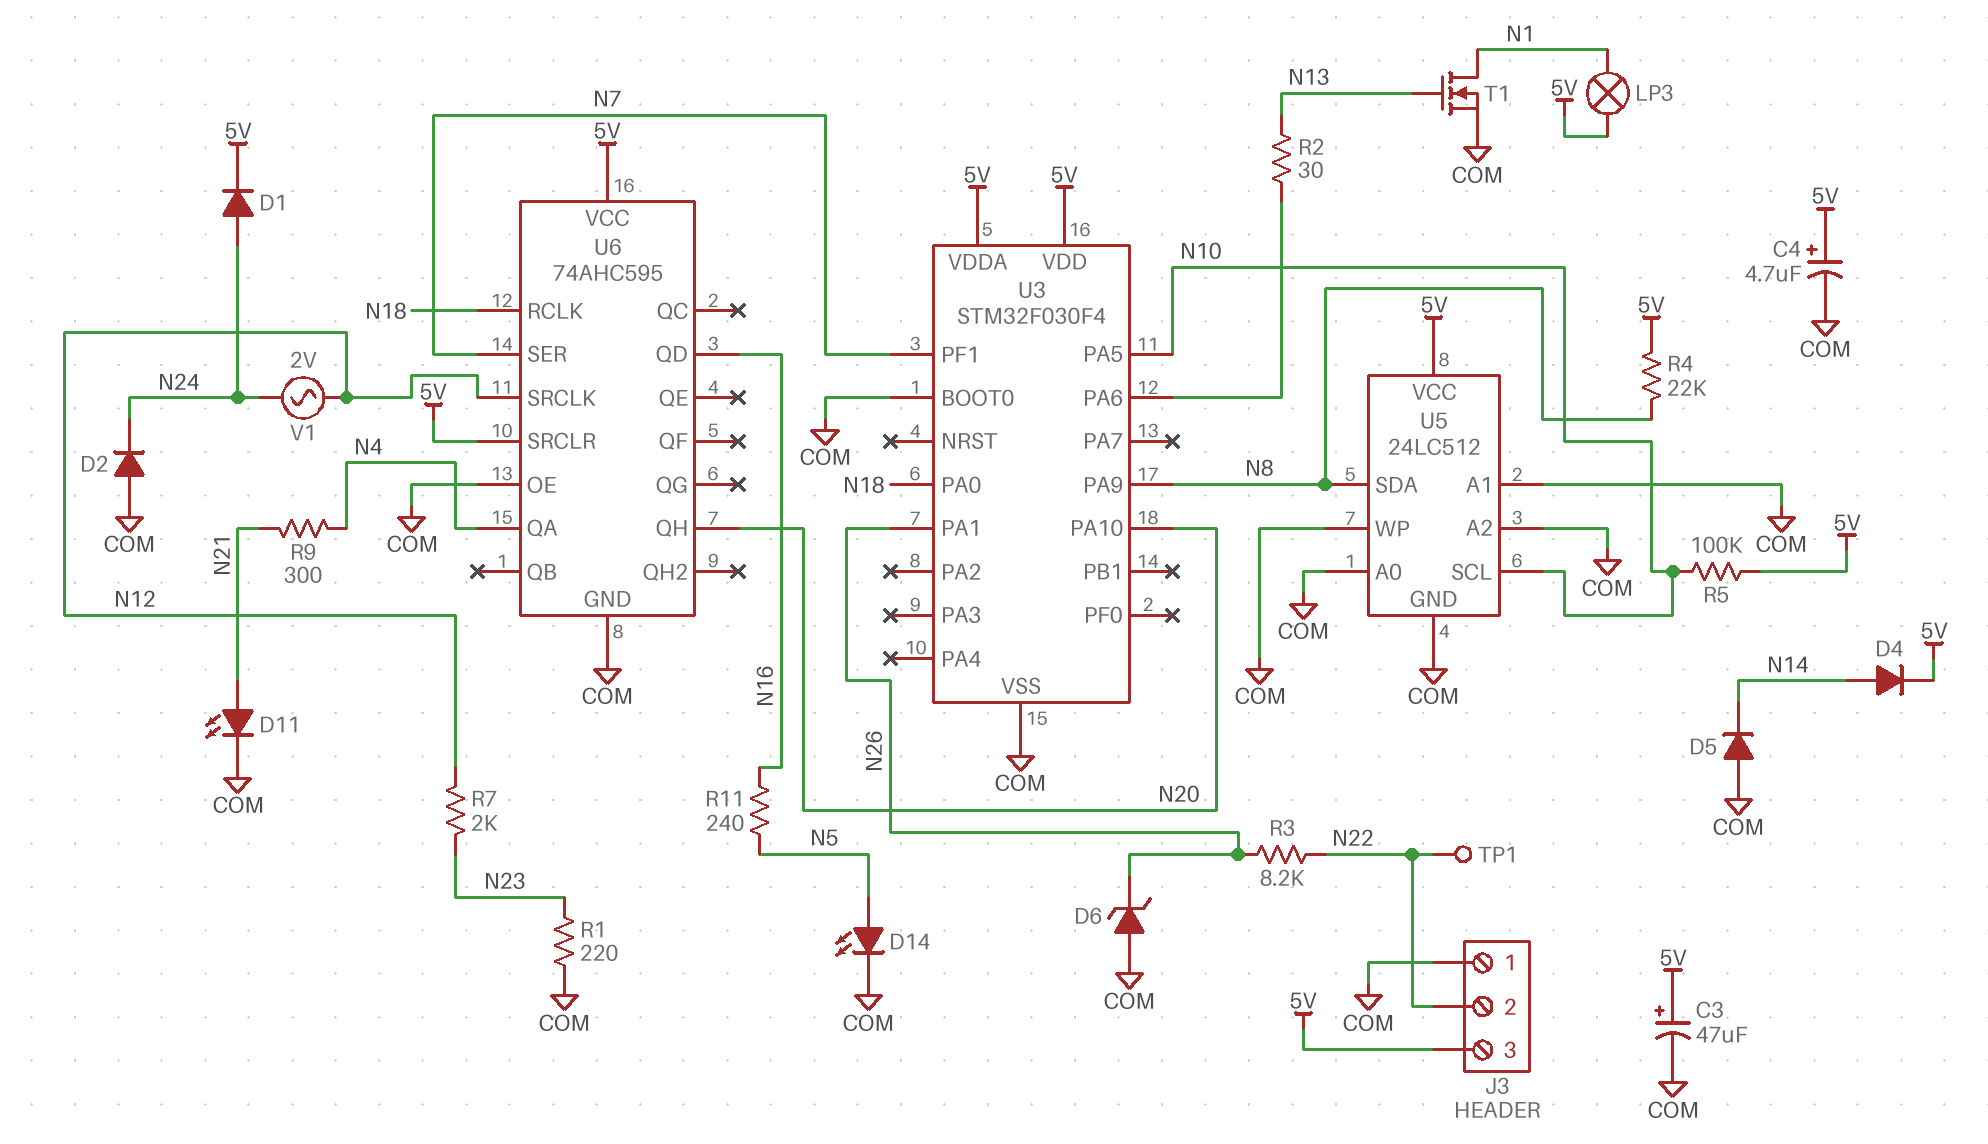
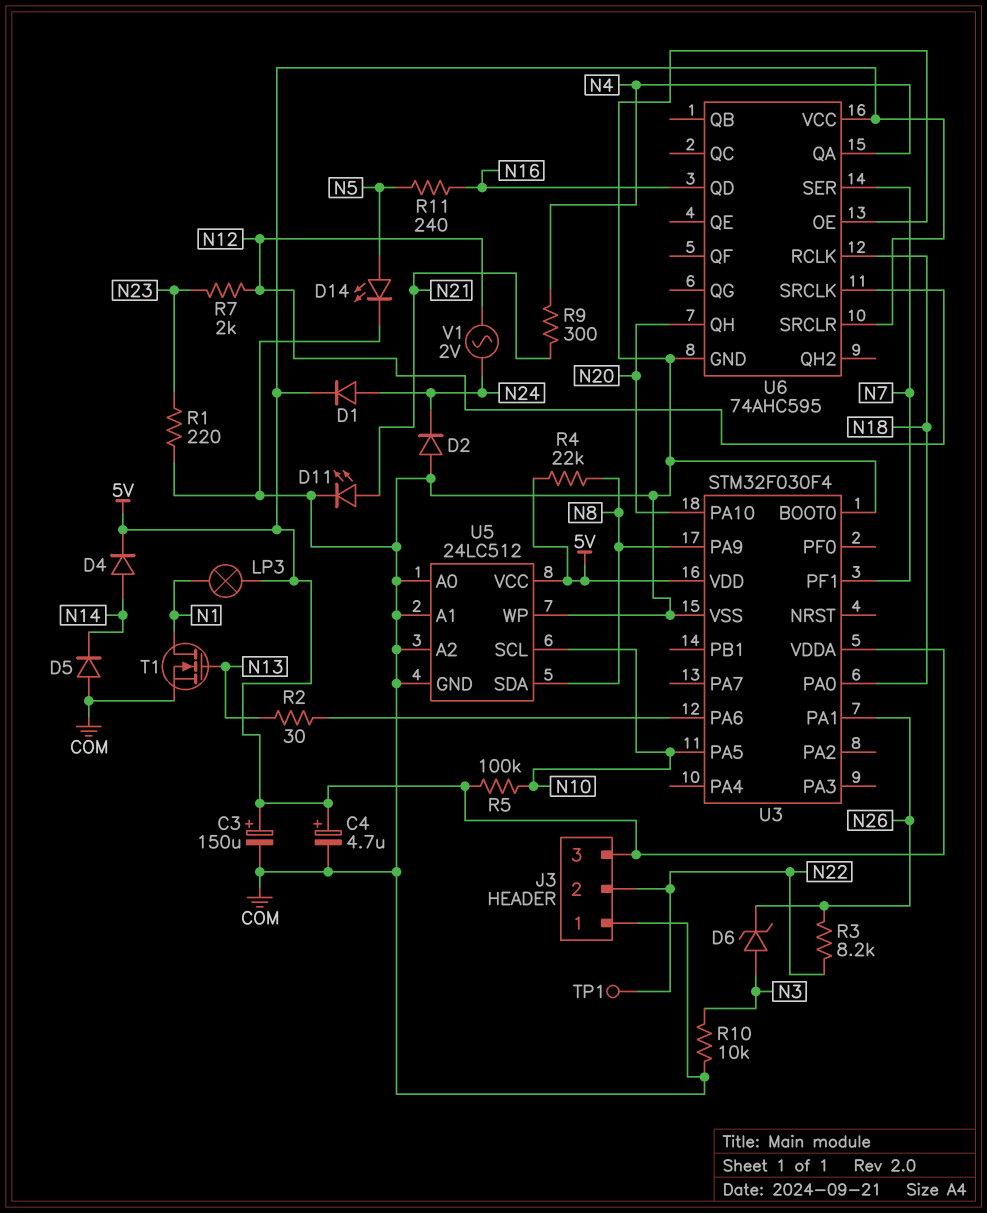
C3: 47uF (plus 5V, minus COM) -> 150uF (plus 5V, minus COM)
D6: zener (A COM, K N26) -> zener (A N3, K N26)
R10: none -> 10k (COM, N3)

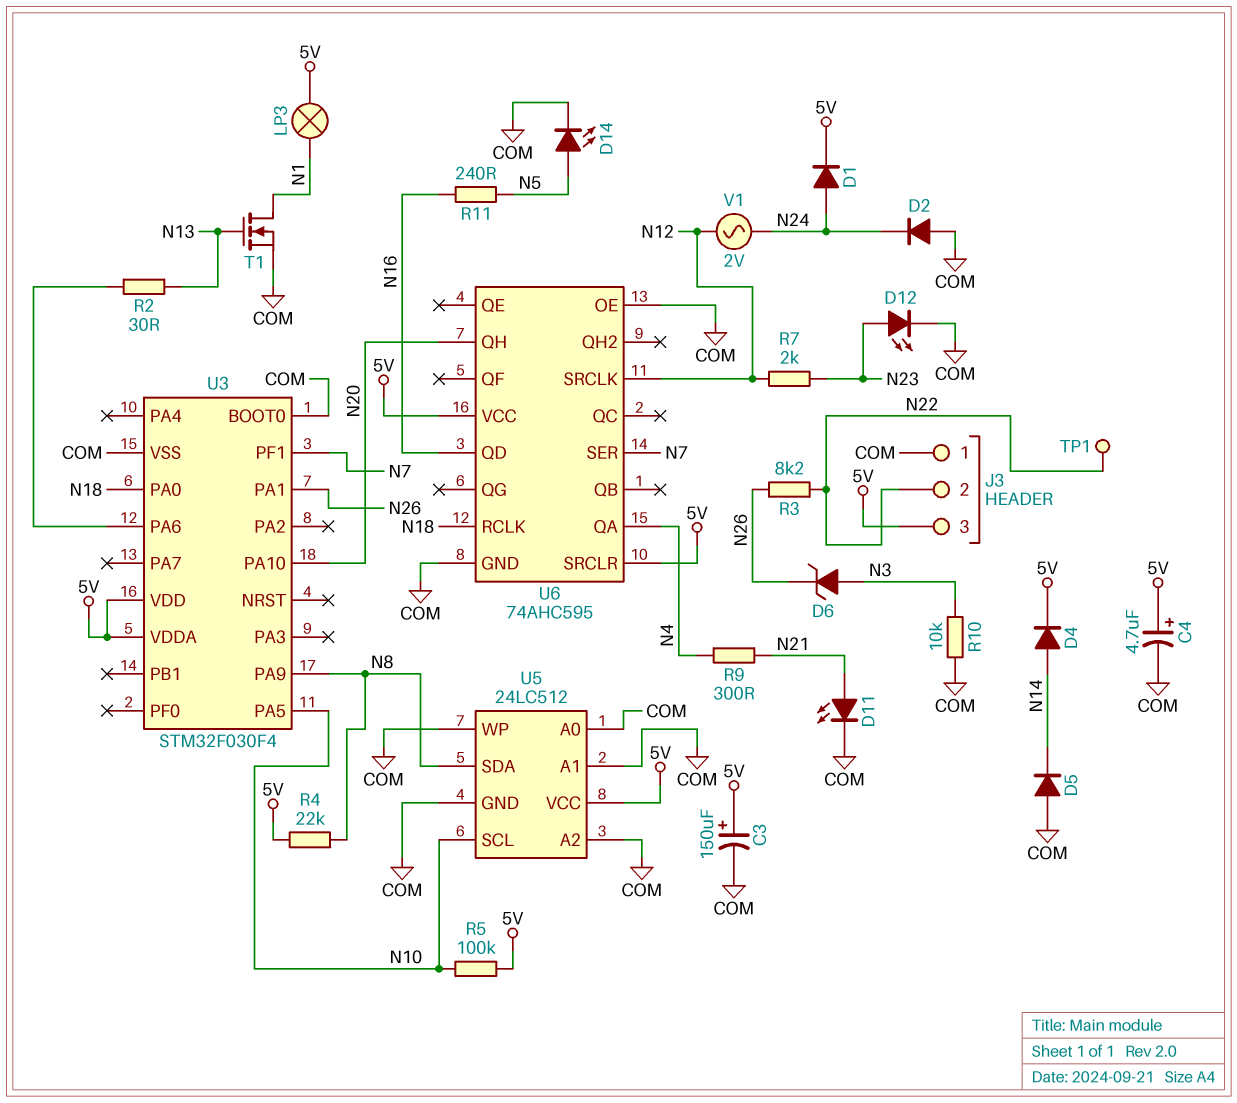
D12: none -> LED (A N23, K COM)
R1: 220 (COM, N23) -> none

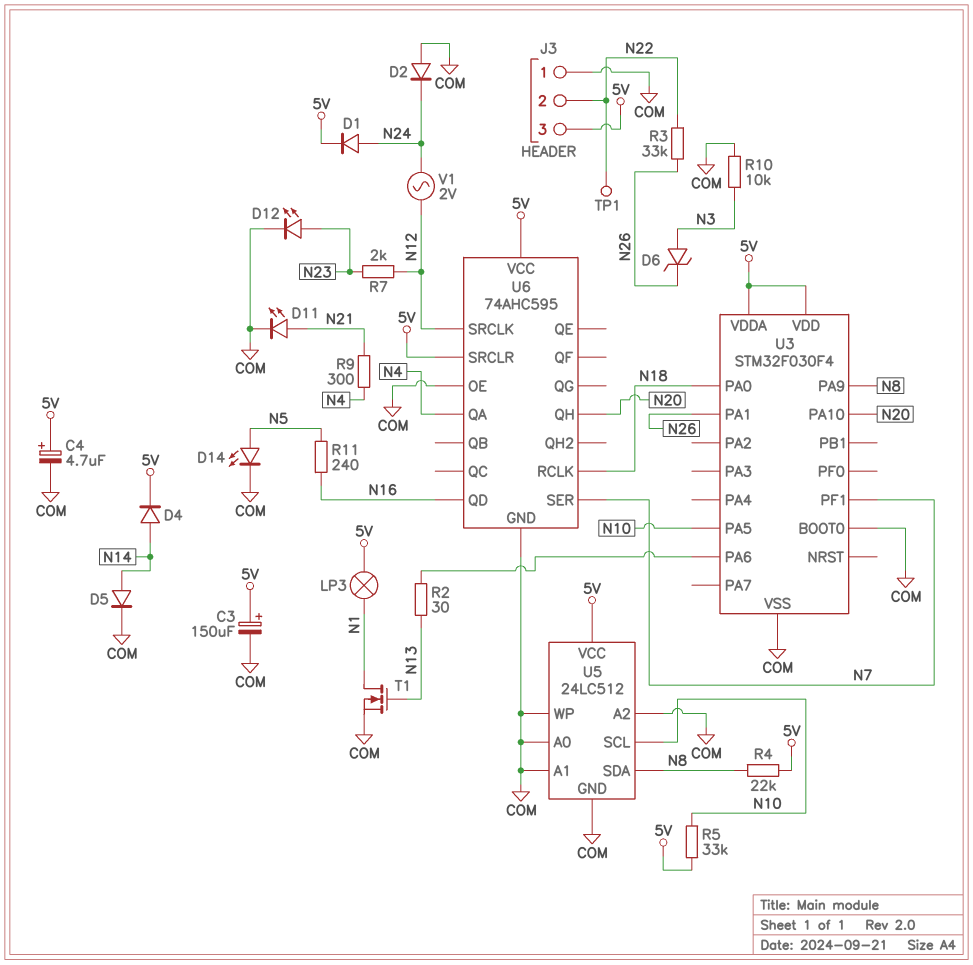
D5: diode (A COM, K N14) -> diode (A N14, K COM)
R3: 8.2k (N22, N26) -> 33k (N22, N26)
R5: 100k (5V, N10) -> 33k (5V, N10)

